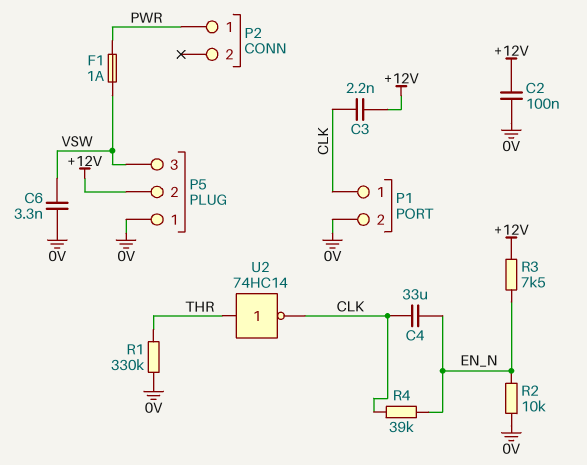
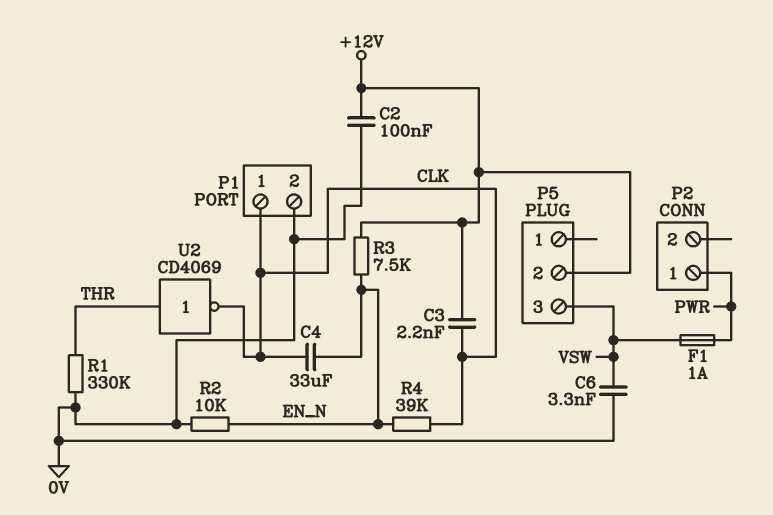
P5 pin 1: 0V -> none
U2: NOT 74HC14 (in THR, out CLK) -> NOT CD4069 (in THR, out CLK)

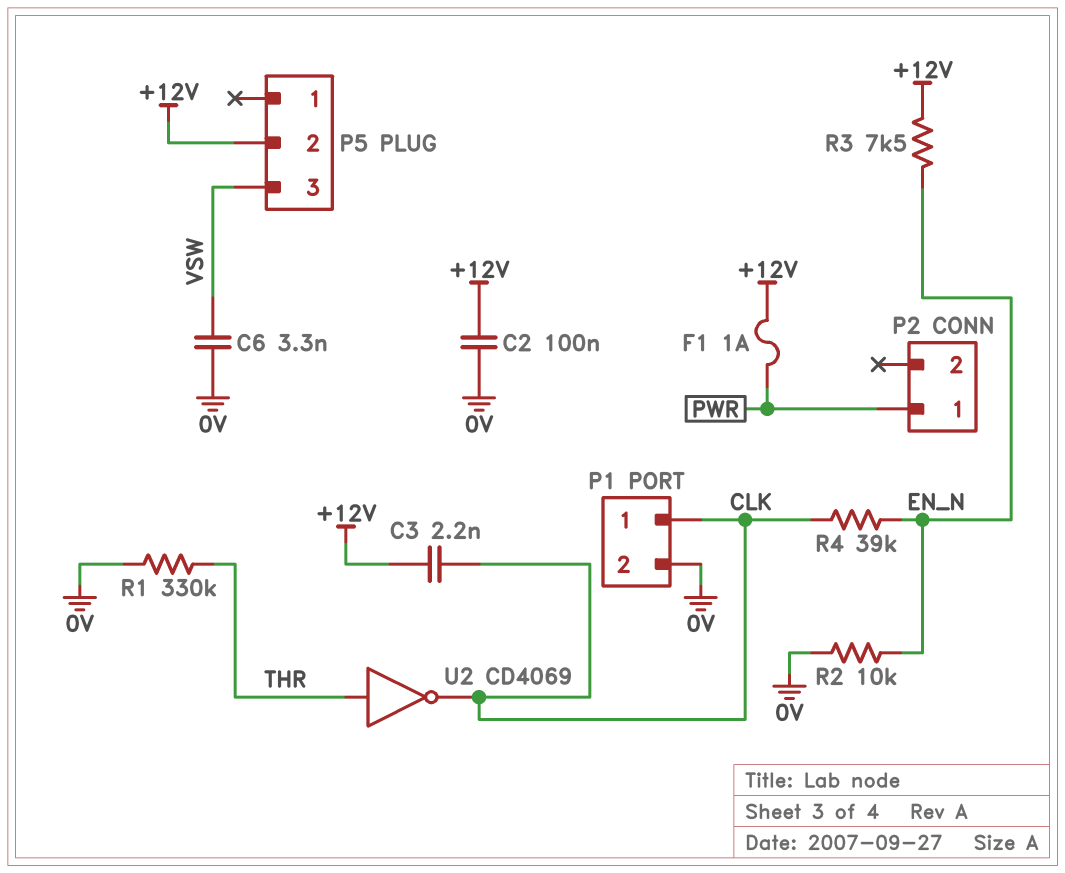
C4: 33uF (CLK, EN_N) -> none
F1: 1A (PWR, VSW) -> 1A (+12V, PWR)

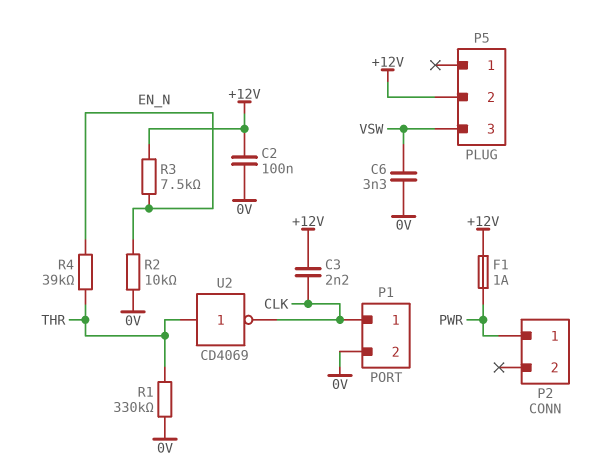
R4: 39k (CLK, EN_N) -> 39k (EN_N, THR)

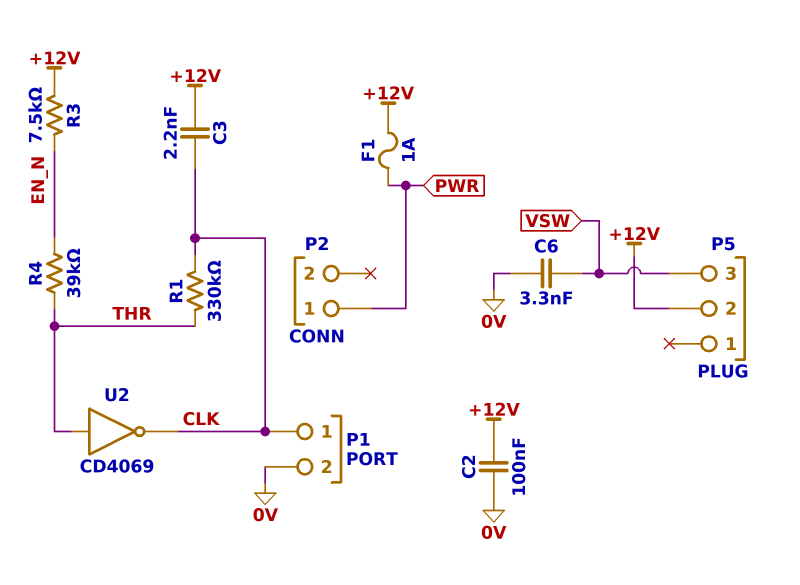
R1: 330k (0V, THR) -> 330k (CLK, THR)
R2: 10k (0V, EN_N) -> none

